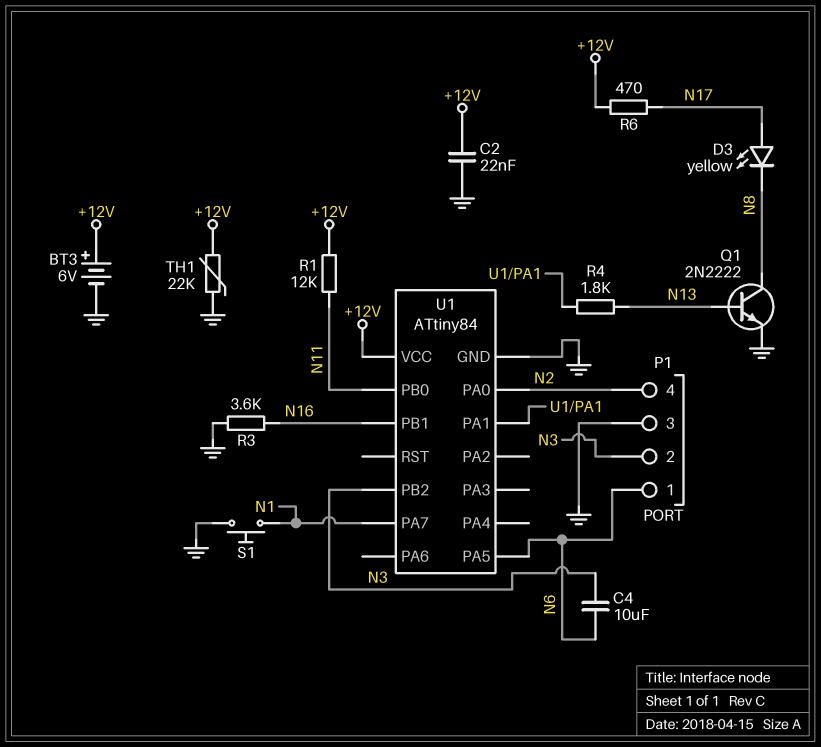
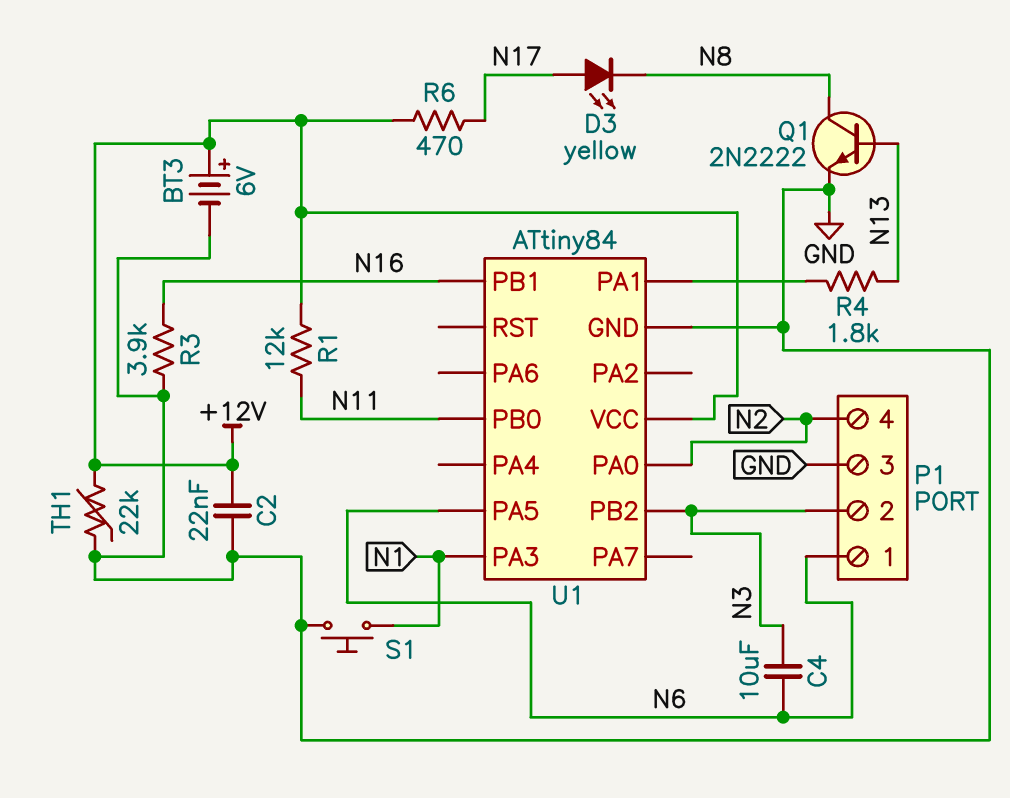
R3: 3.6k (GND, N16) -> 3.9k (GND, N16)
U1 pin PA3: none -> N1
U1 pin PA7: N1 -> none

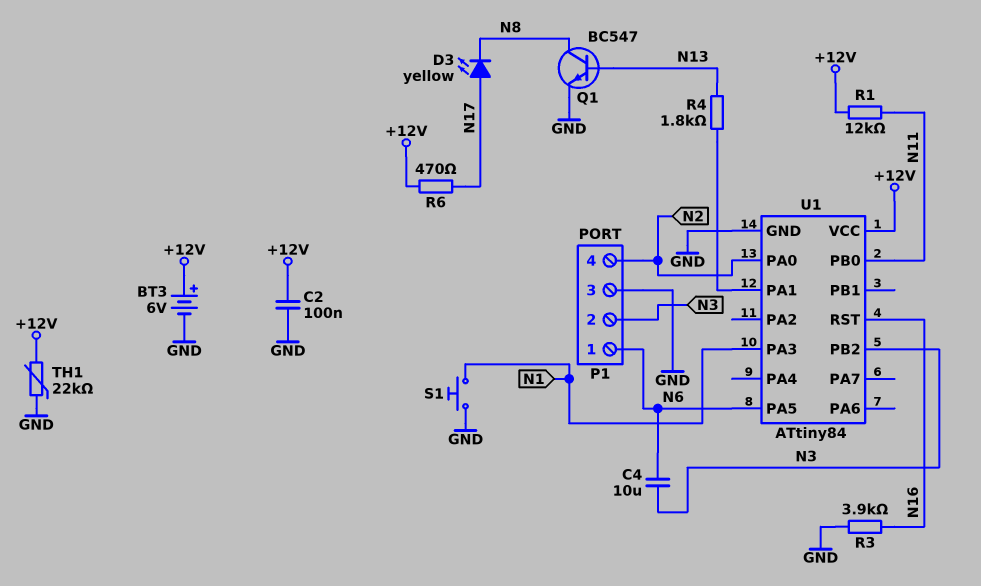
C2: 22nF (+12V, GND) -> 100nF (+12V, GND)
Q1: NPN 2N2222 (B N13, C N8, E GND) -> NPN BC547 (B N13, C N8, E GND)
U1 pin PB1: N16 -> none
U1 pin RST: none -> N16

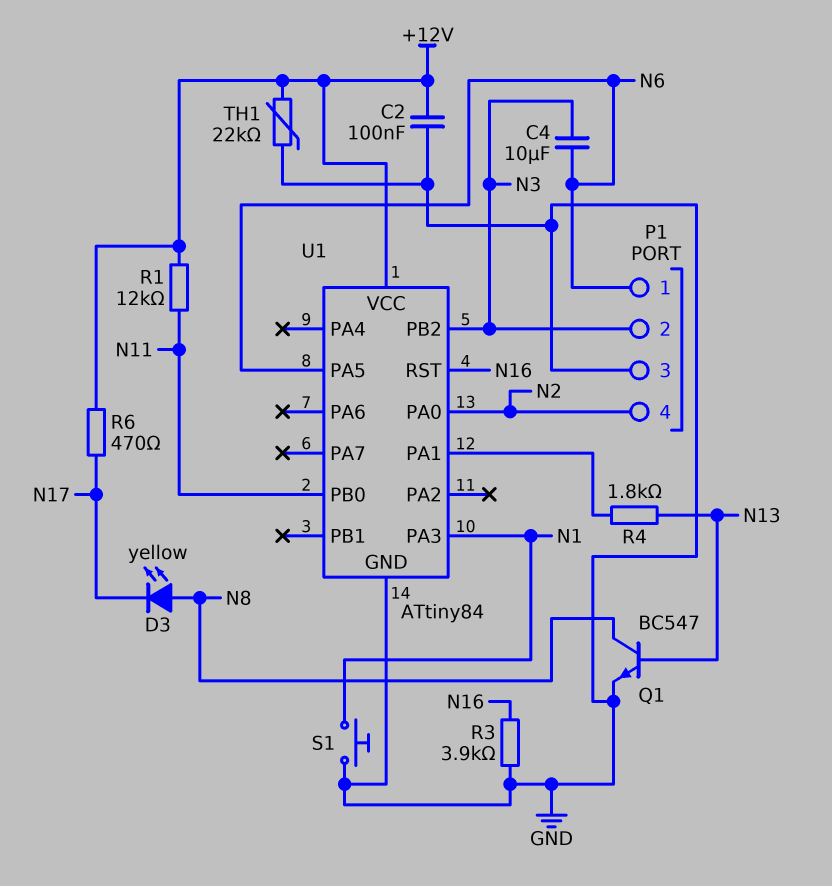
BT3: 6V (plus +12V, minus GND) -> none
D3: LED yellow (A N17, K N8) -> LED yellow (A N8, K N17)

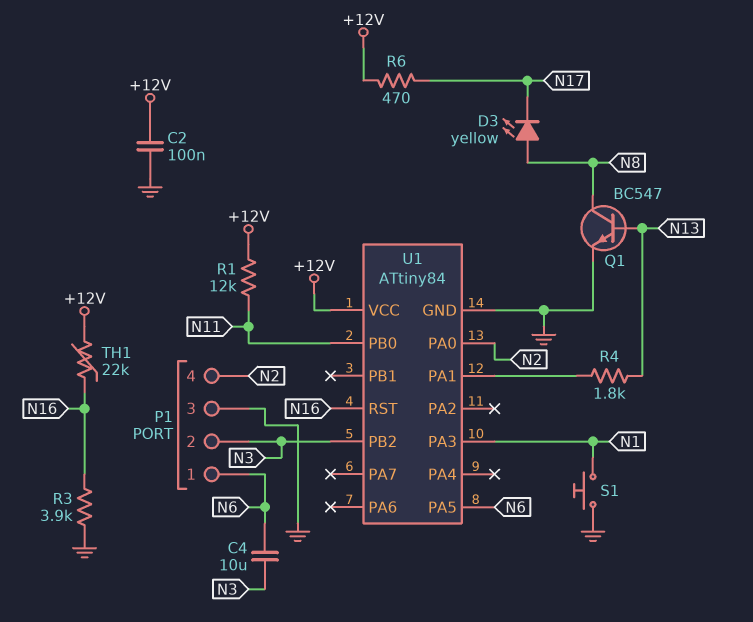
TH1: 22k (+12V, GND) -> 22k (+12V, N16)

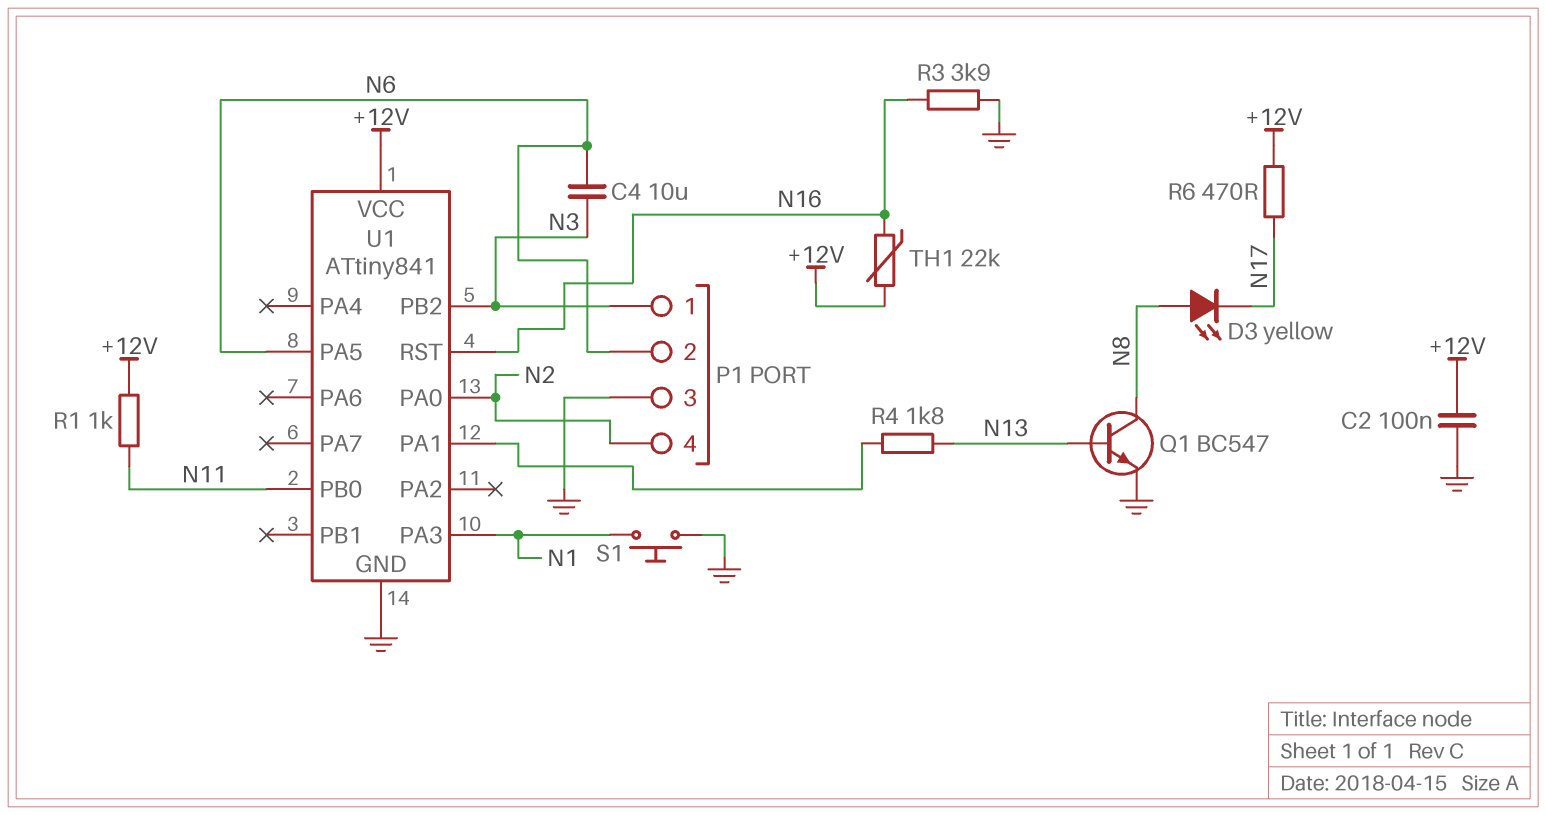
P1 pin 1: N6 -> N3
P1 pin 2: N3 -> N6
R1: 12k (+12V, N11) -> 1k (+12V, N11)
U1: ATtiny84 -> ATtiny841

